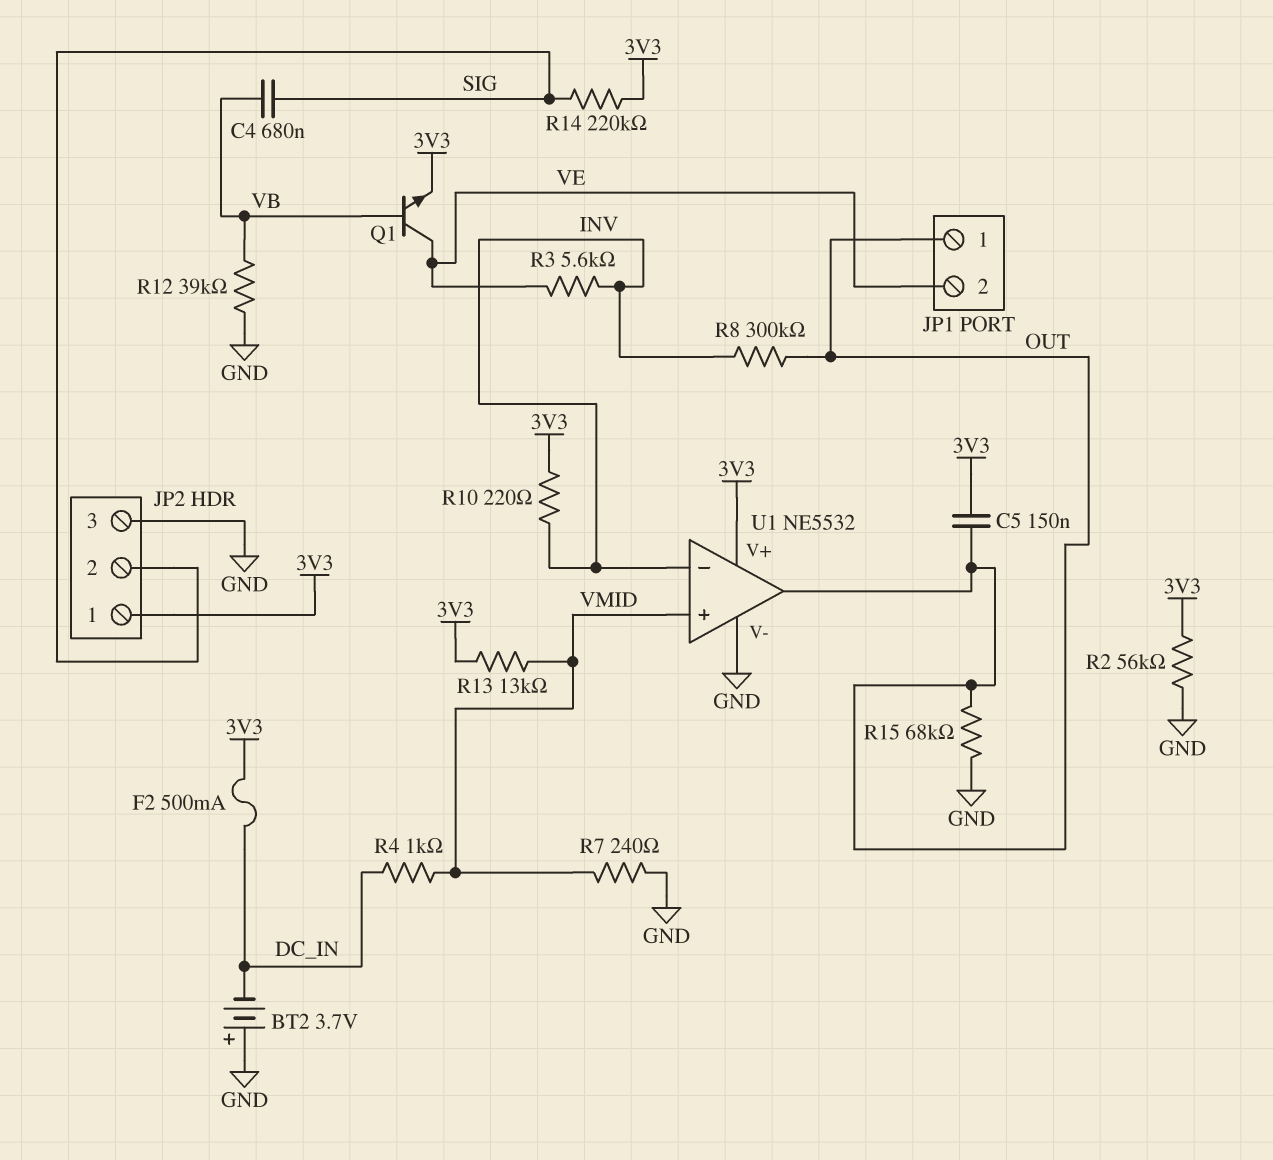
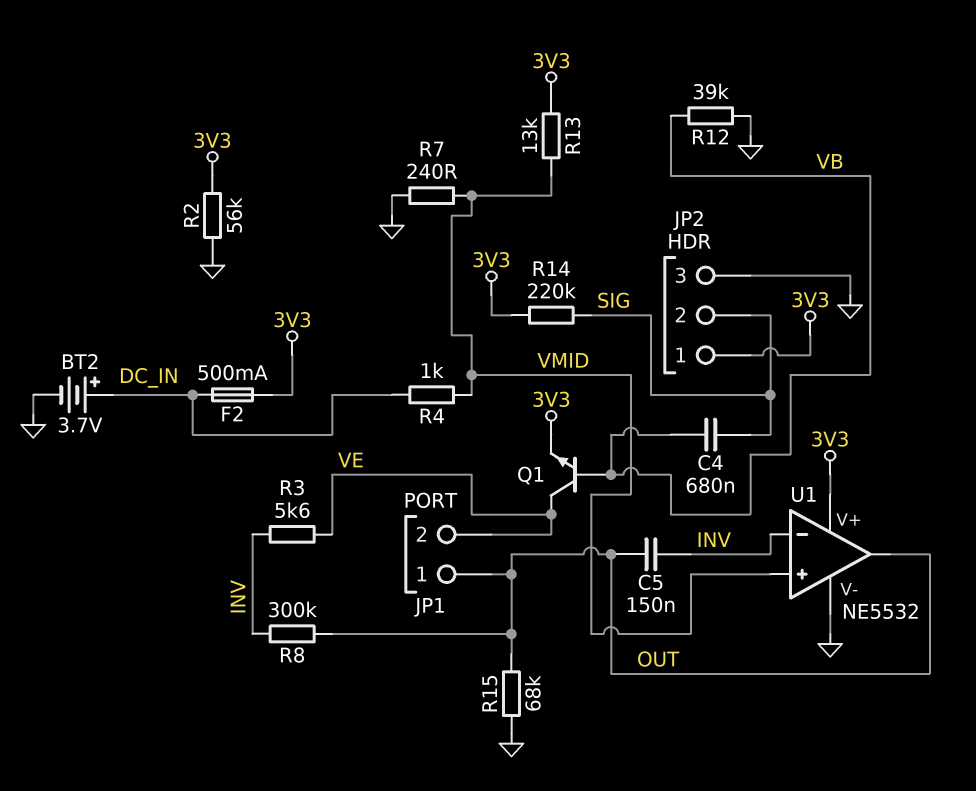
BT2: 3.7V (plus GND, minus DC_IN) -> 3.7V (plus DC_IN, minus GND)
C5: 150nF (3V3, OUT) -> 150nF (INV, OUT)
R10: 220 (3V3, INV) -> none

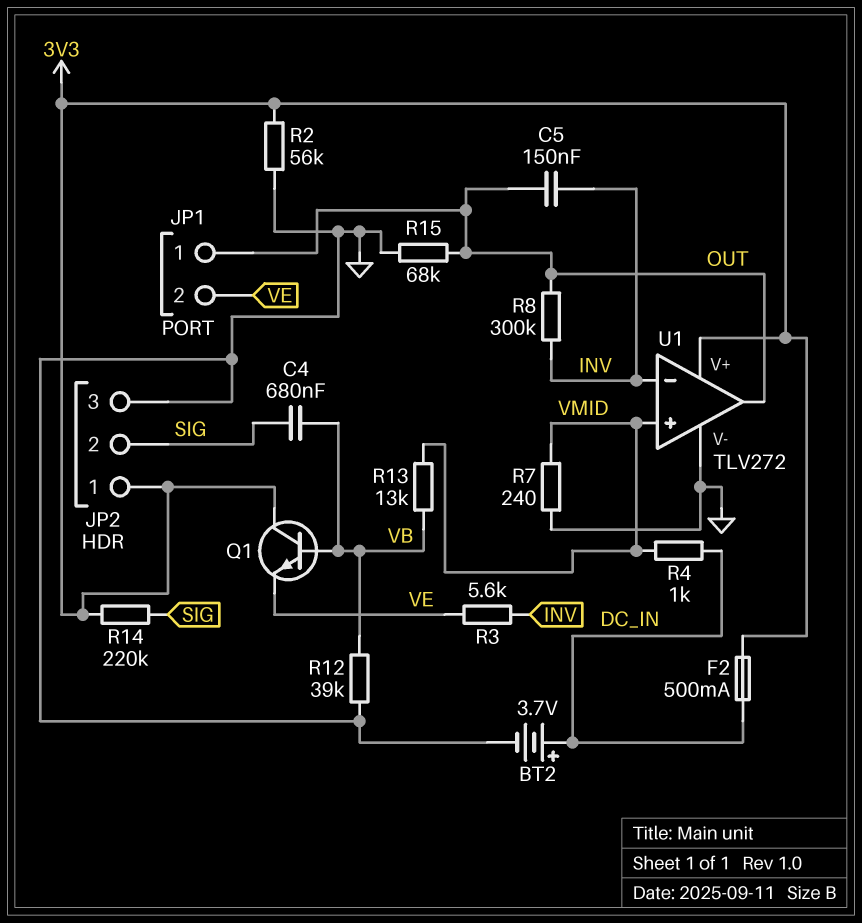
Q1: NPN (B VB, C VE, E 3V3) -> NPN (B VB, C 3V3, E VE)
R13: 13k (3V3, VMID) -> 13k (VB, VMID)
U1: NE5532 -> TLV272

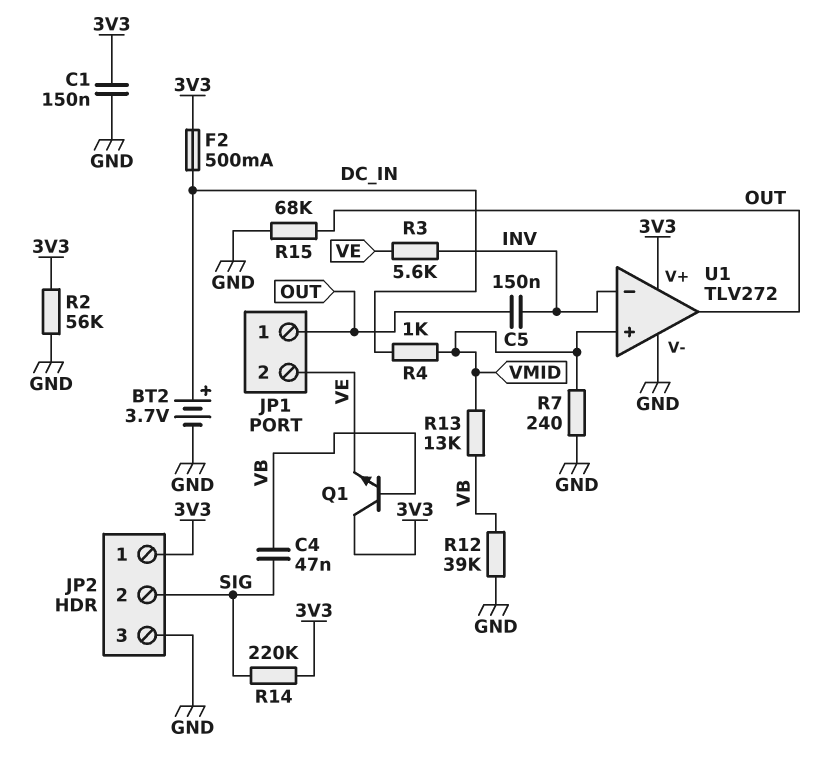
C1: none -> 150nF (3V3, GND)
C4: 680nF (SIG, VB) -> 47nF (SIG, VB)
R8: 300k (INV, OUT) -> none

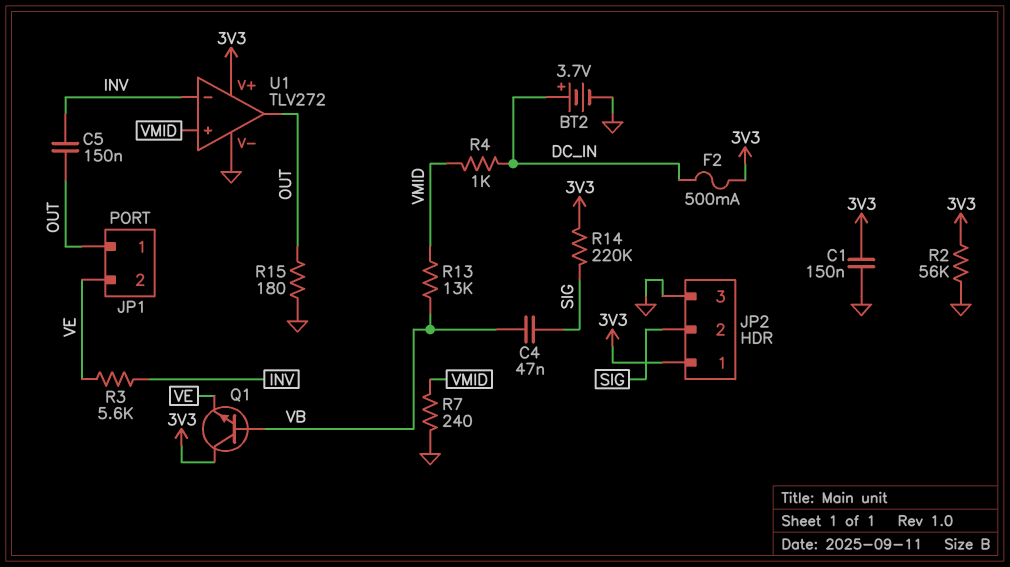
R12: 39k (GND, VB) -> none
R15: 68k (GND, OUT) -> 180 (GND, OUT)

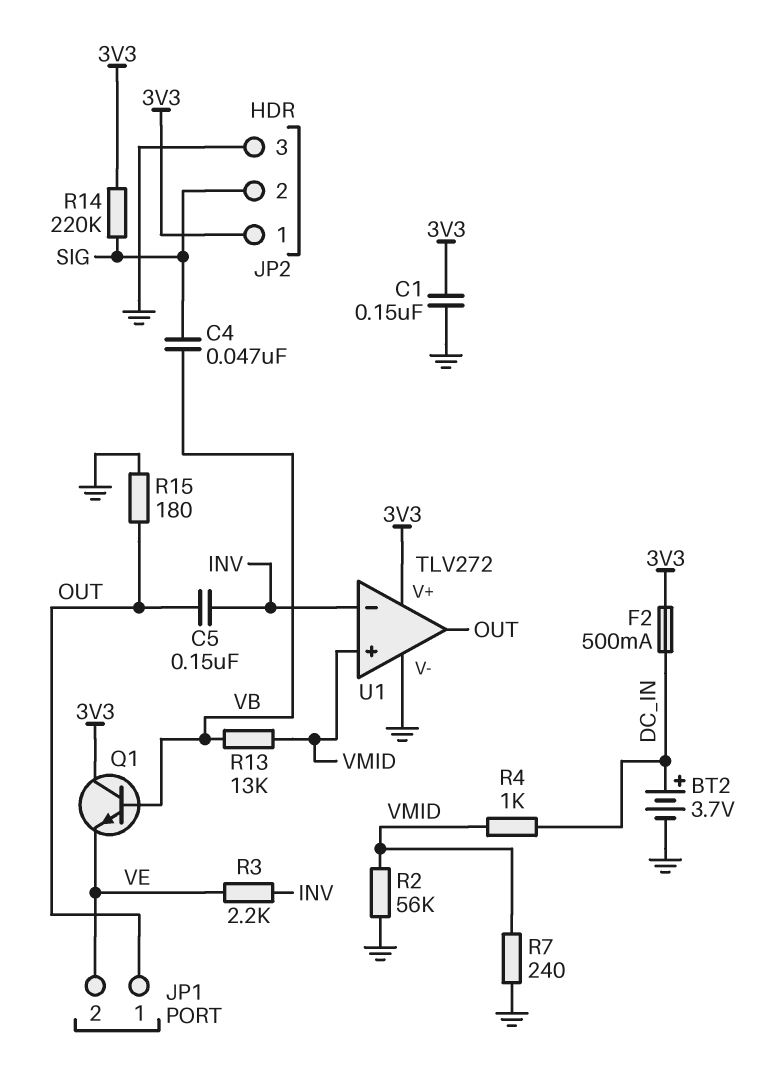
R2: 56k (3V3, GND) -> 56k (GND, VMID)
R3: 5.6k (INV, VE) -> 2.2k (INV, VE)

